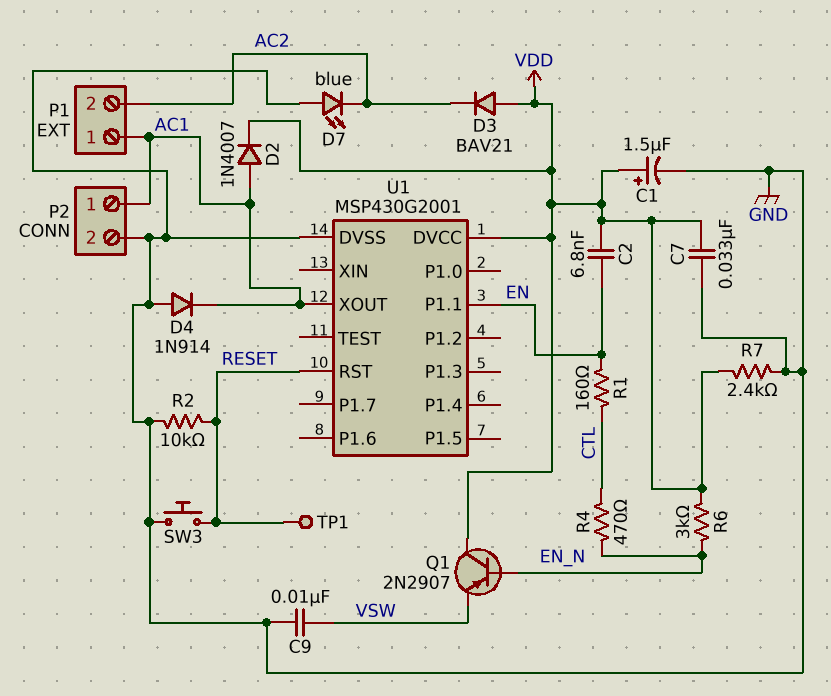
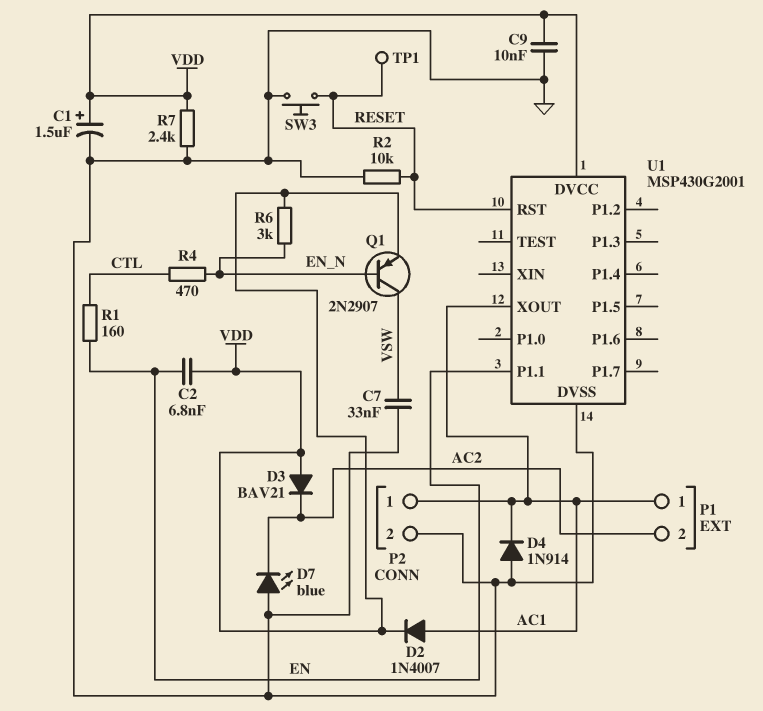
C7: 33nF (GND, VDD) -> 33nF (GND, VSW)
C9: 10nF (GND, VSW) -> 10nF (GND, VDD)
Q1: PNP 2N2907 (B EN_N, C VDD, E VSW) -> PNP 2N2907 (B EN_N, C VSW, E VDD)

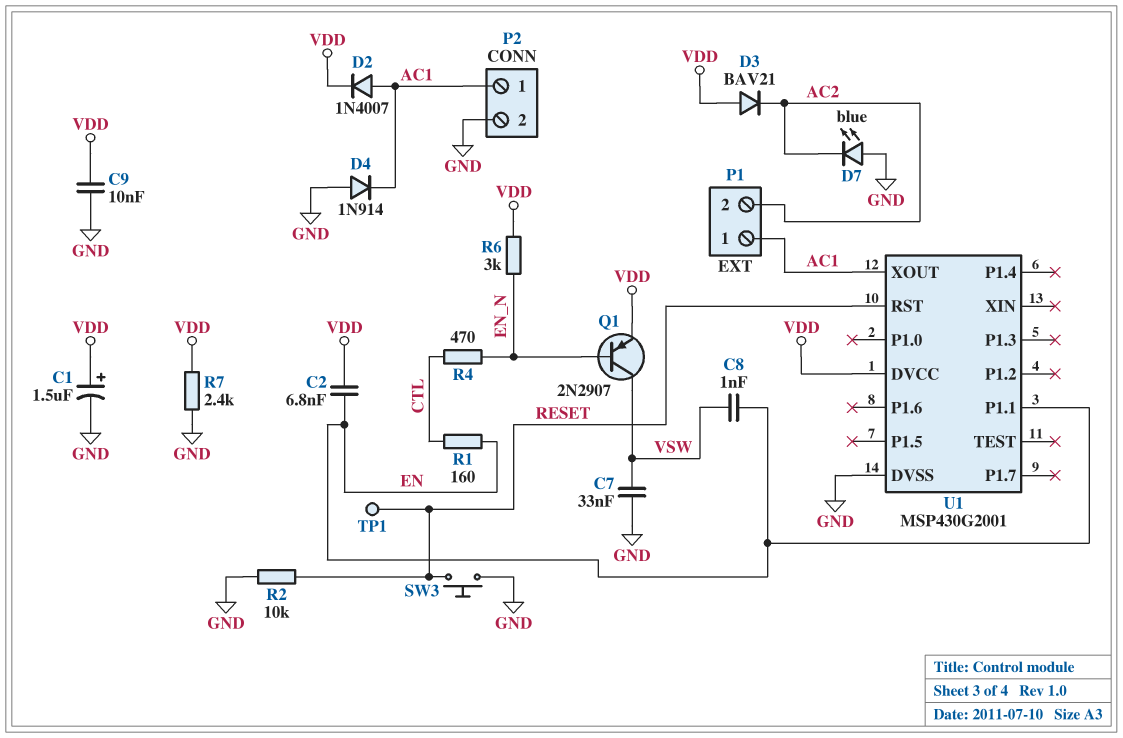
C8: none -> 1nF (EN, VSW)

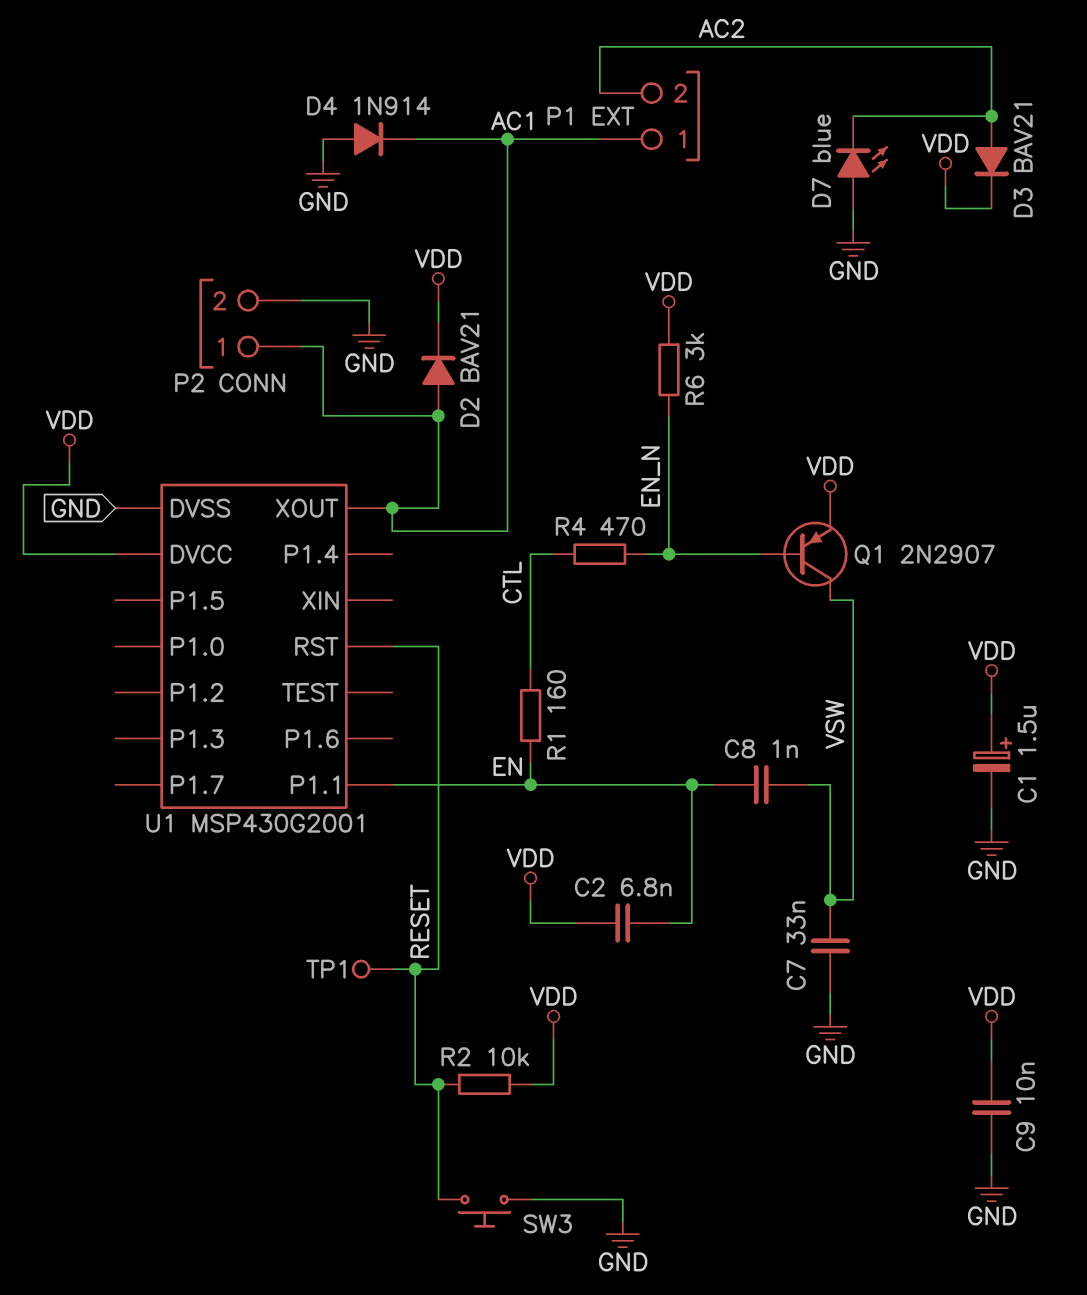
D2: diode 1N4007 (A AC1, K VDD) -> diode BAV21 (A AC1, K VDD)
D3: diode BAV21 (A VDD, K AC2) -> diode BAV21 (A AC2, K VDD)
R2: 10k (GND, RESET) -> 10k (RESET, VDD)
R7: 2.4k (GND, VDD) -> none

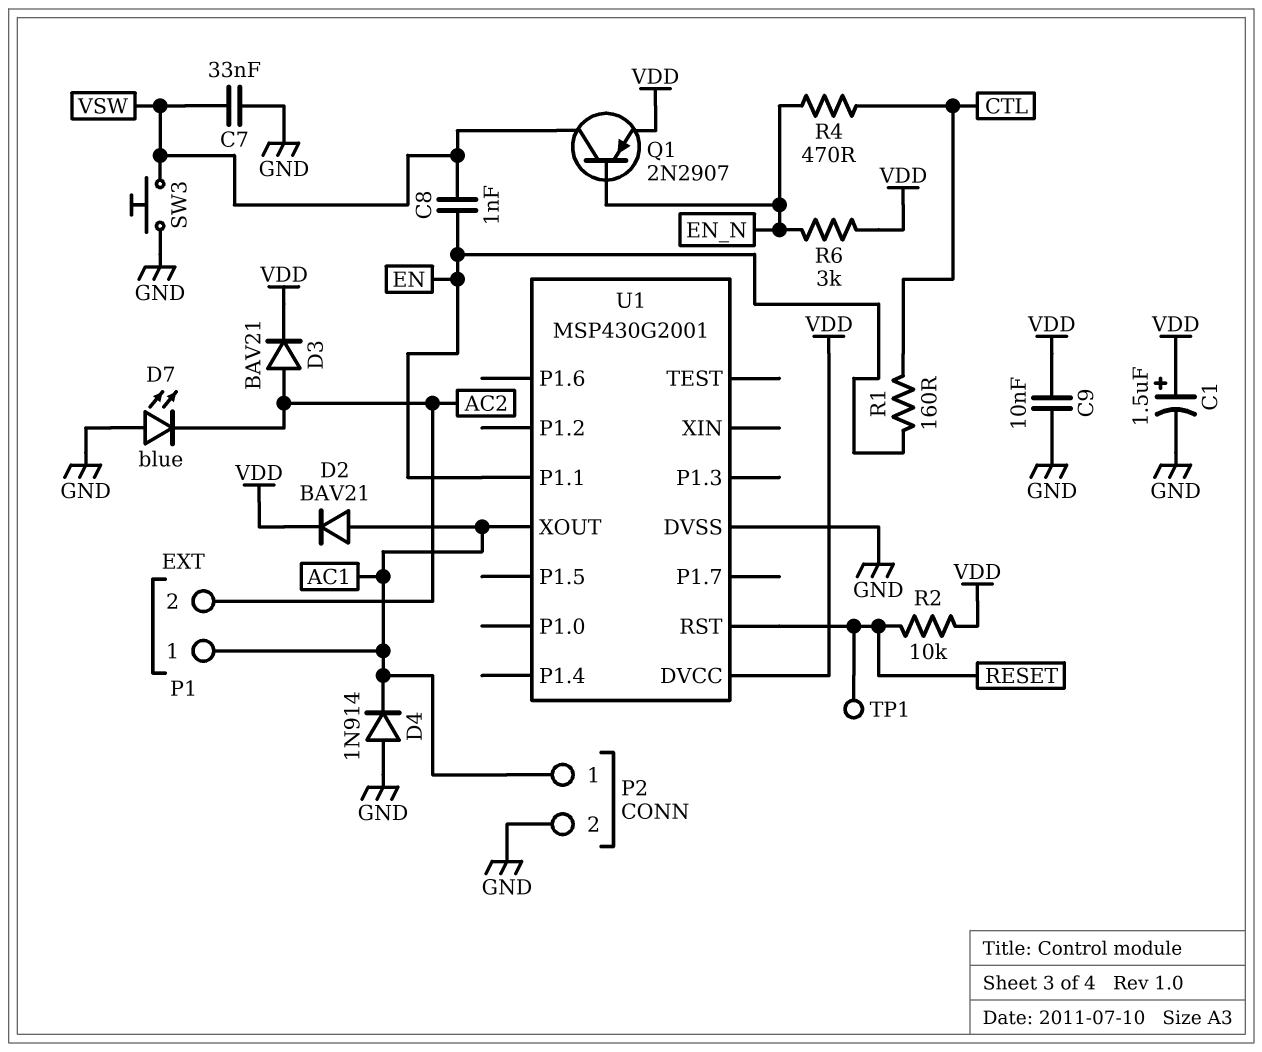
C2: 6.8nF (EN, VDD) -> none
SW3: button (GND, RESET) -> button (GND, VSW)

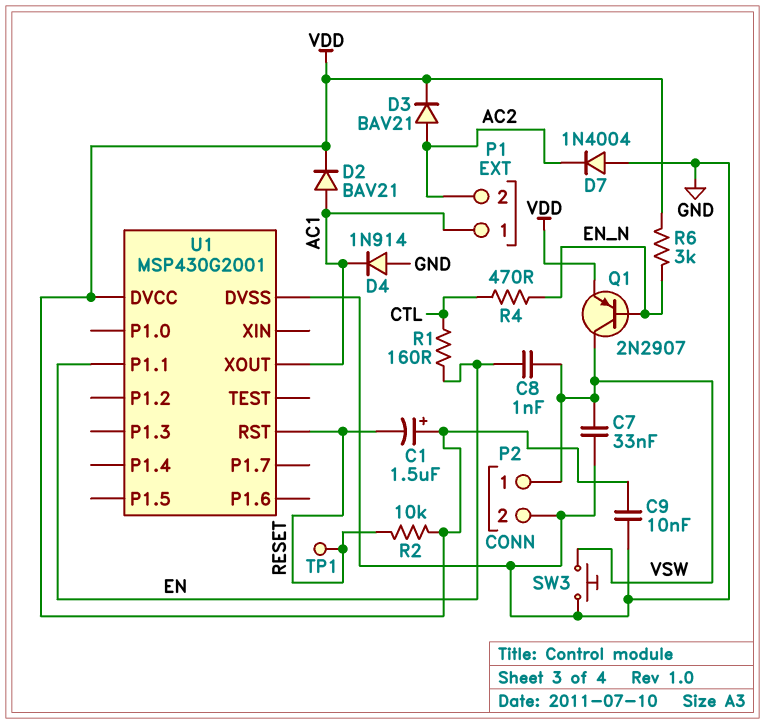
C1: 1.5uF (plus VDD, minus GND) -> 1.5uF (plus VDD, minus RESET)
D7: LED blue (A GND, K AC2) -> diode 1N4004 (A GND, K AC2)
P2 pin 1: AC1 -> VSW

